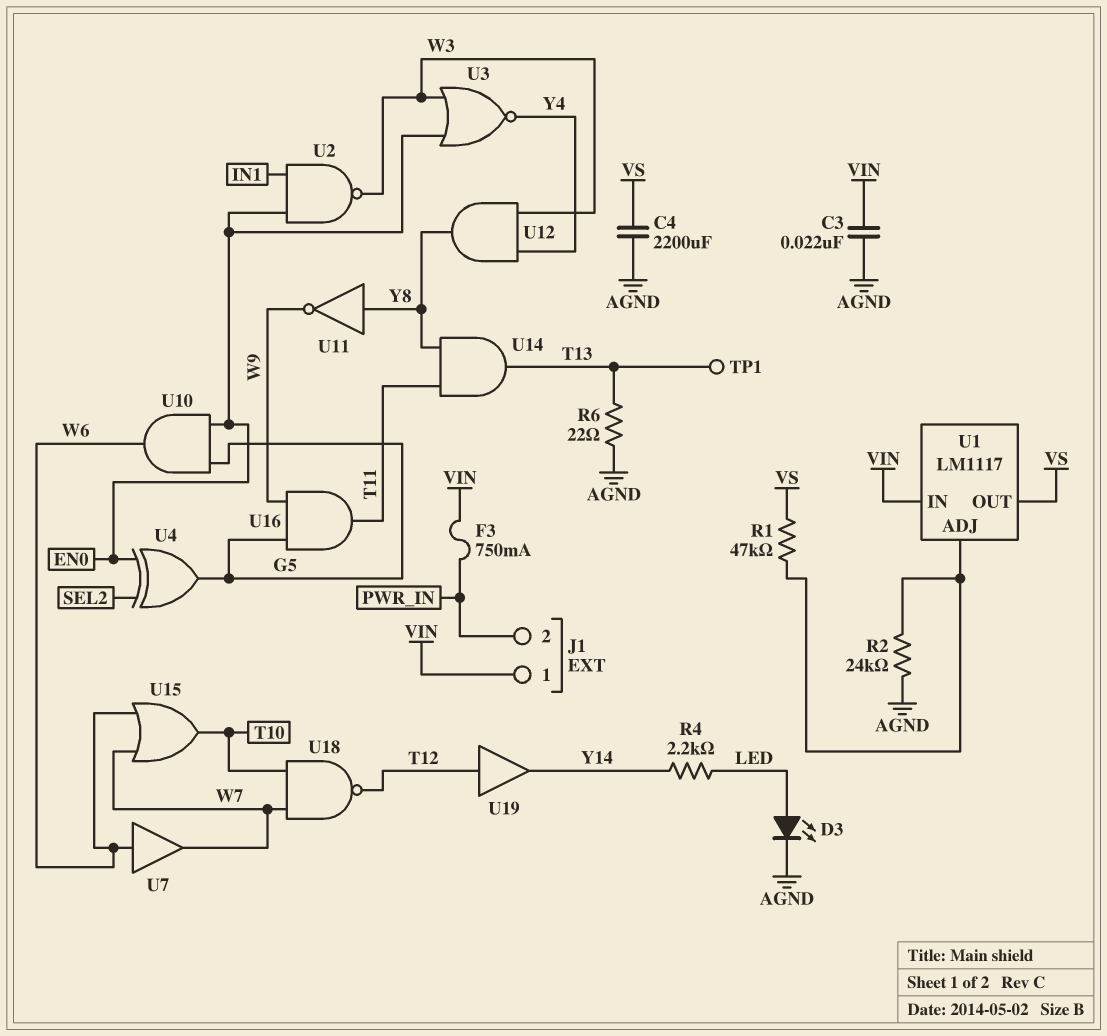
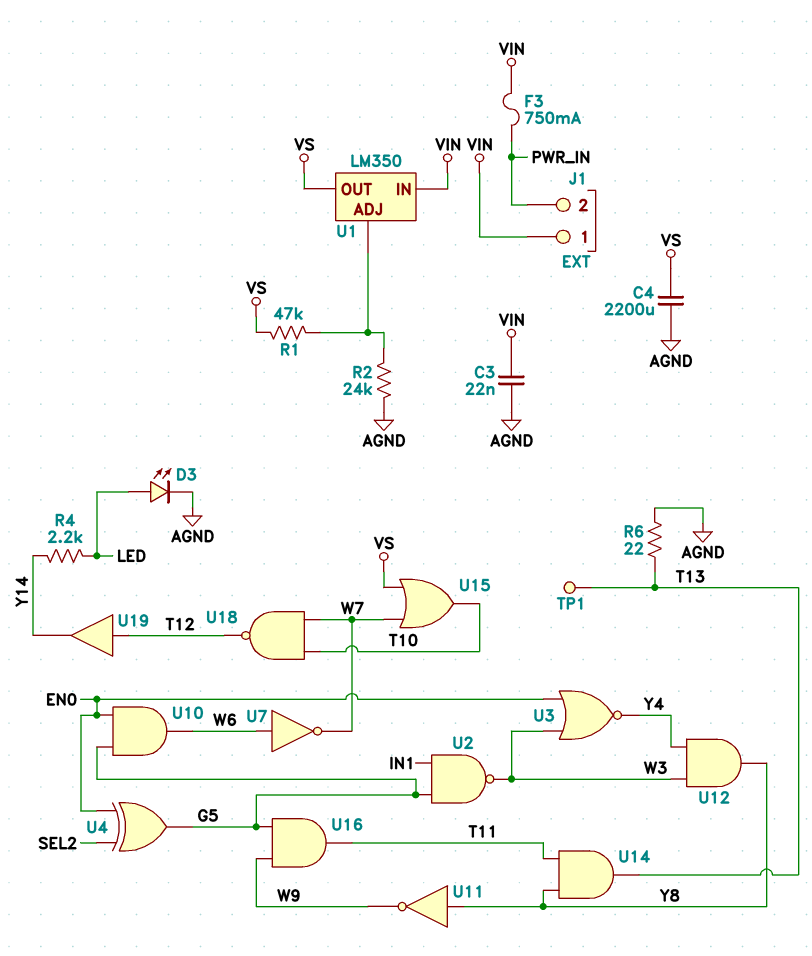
U1: LM1117 -> LM350
U2: NAND (in EN0, in IN1, out W3) -> NAND (in G5, in IN1, out W3)
U7: buffer (in W6, out W7) -> NOT (in W6, out W7)
U15: OR (in W6, in W7, out T10) -> OR (in VS, in W7, out T10)

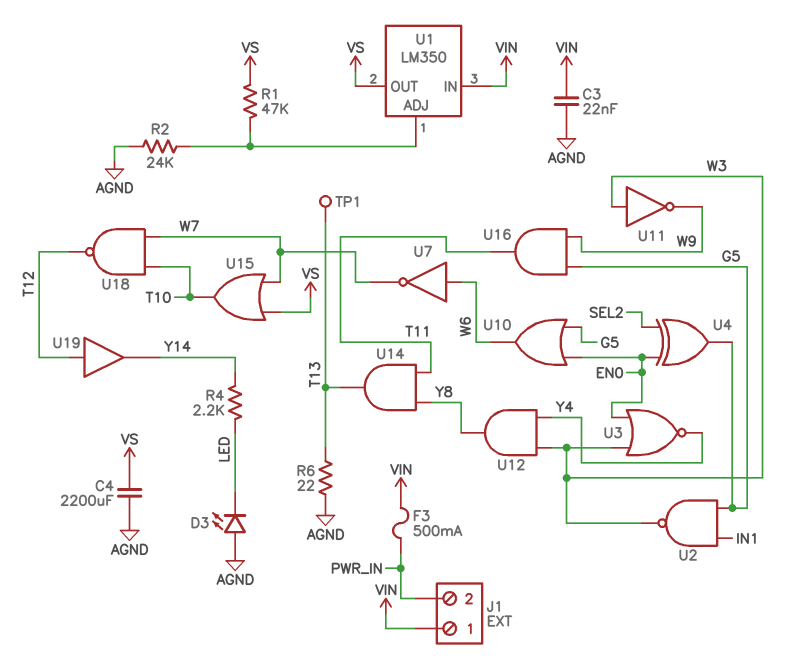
D3: LED (A LED, K AGND) -> LED (A AGND, K LED)
F3: 750mA (PWR_IN, VIN) -> 500mA (PWR_IN, VIN)
U10: AND (in EN0, in G5, out W6) -> OR (in EN0, in G5, out W6)
U11: NOT (in Y8, out W9) -> NOT (in W3, out W9)

